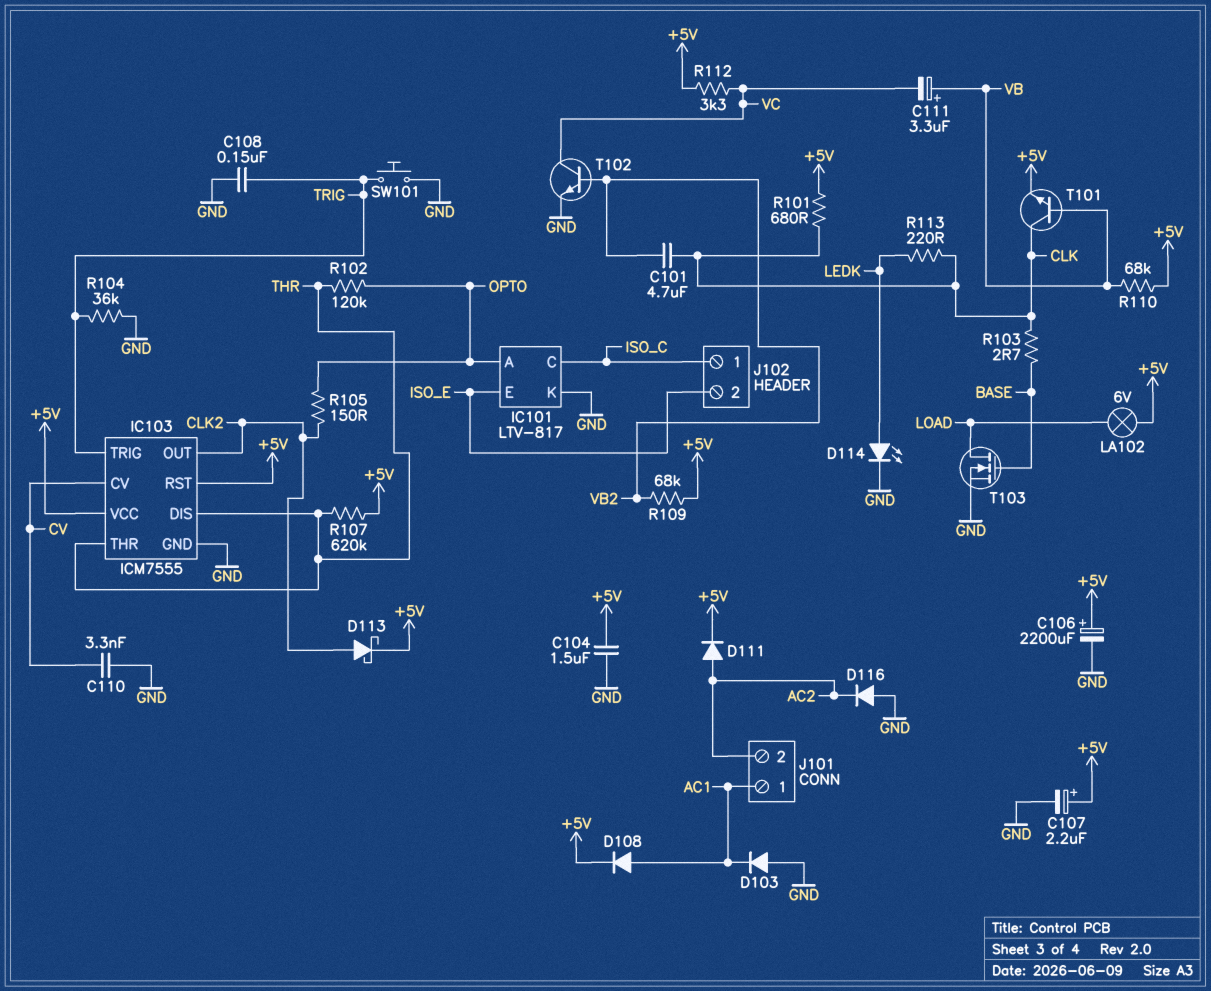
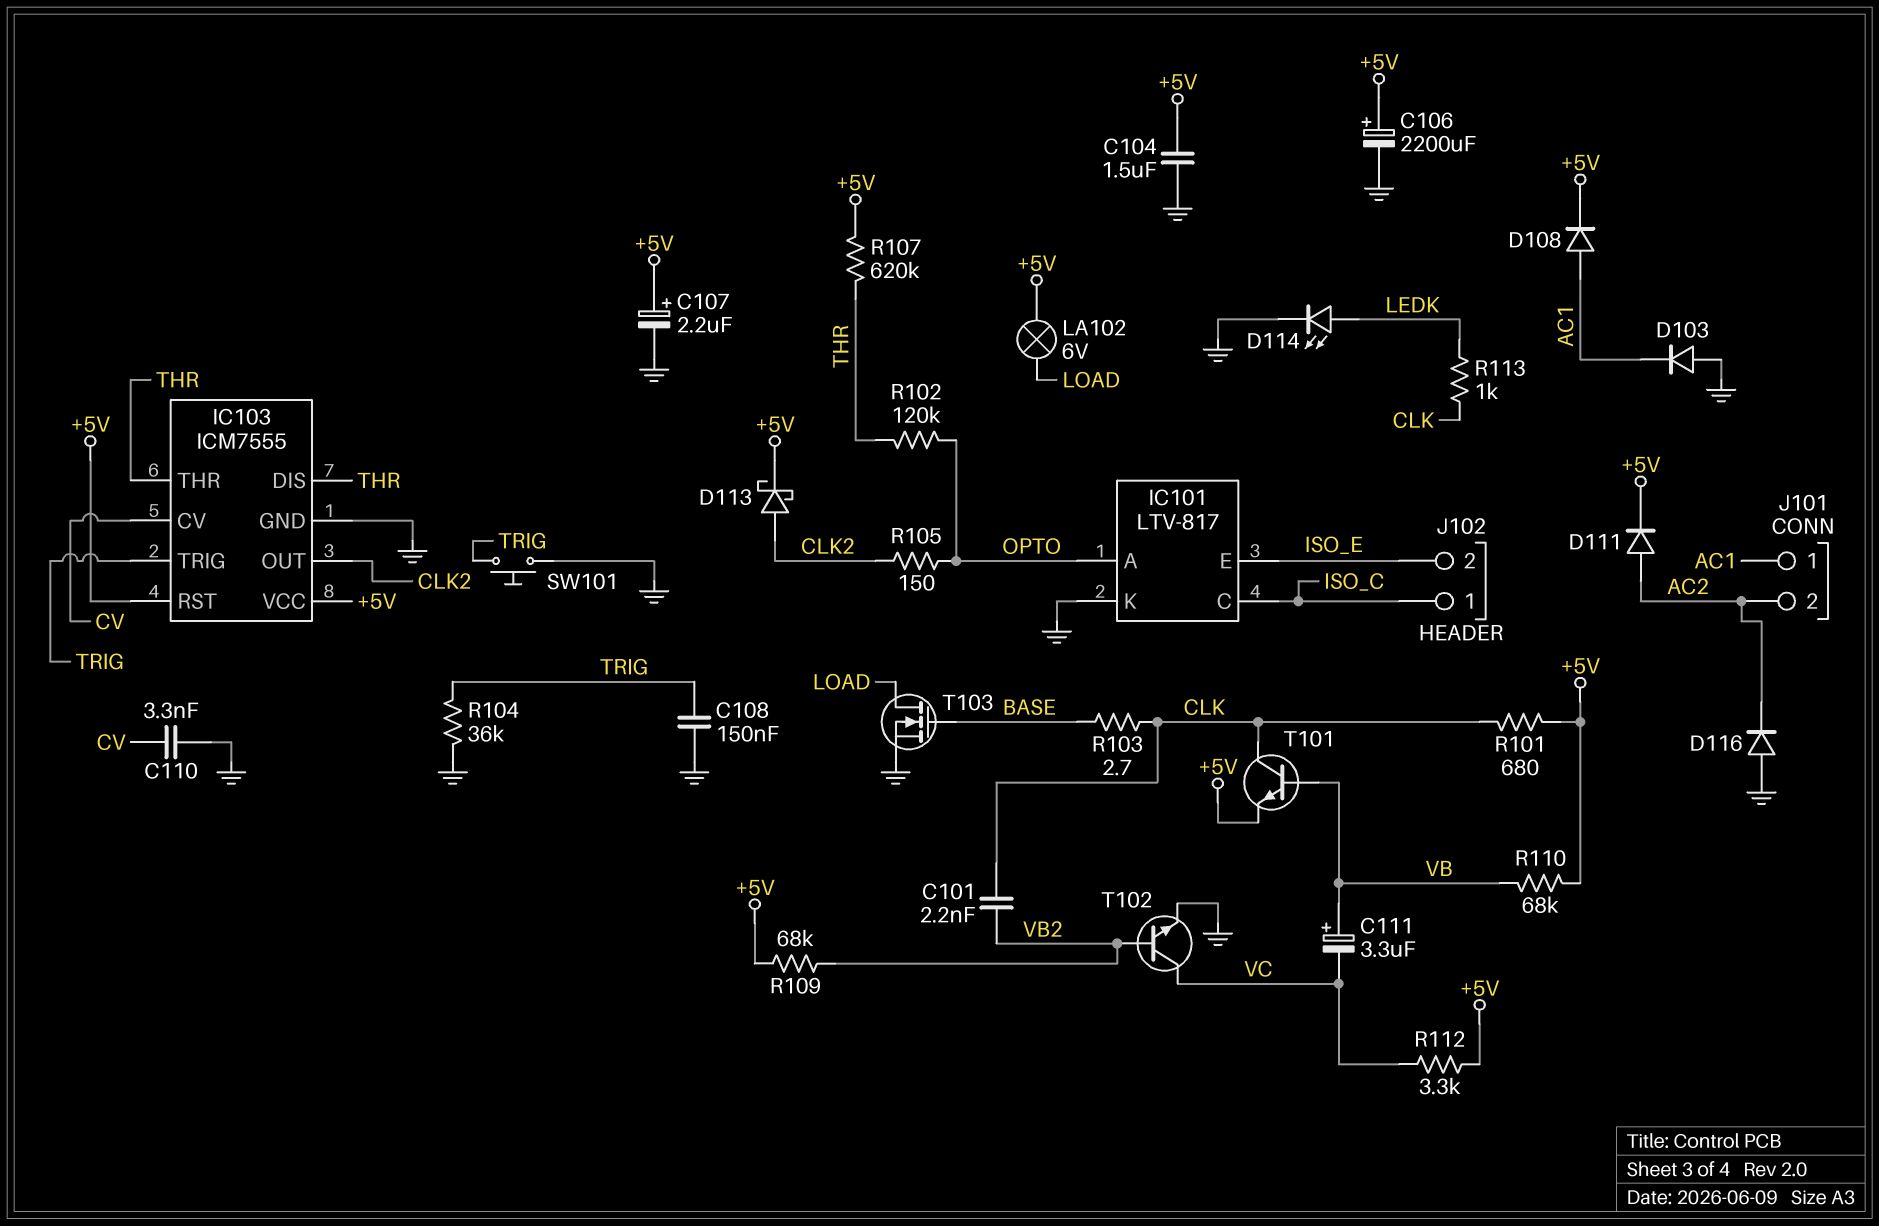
C101: 4.7uF (CLK, VB2) -> 2.2nF (CLK, VB2)
R113: 220 (CLK, LEDK) -> 1k (CLK, LEDK)

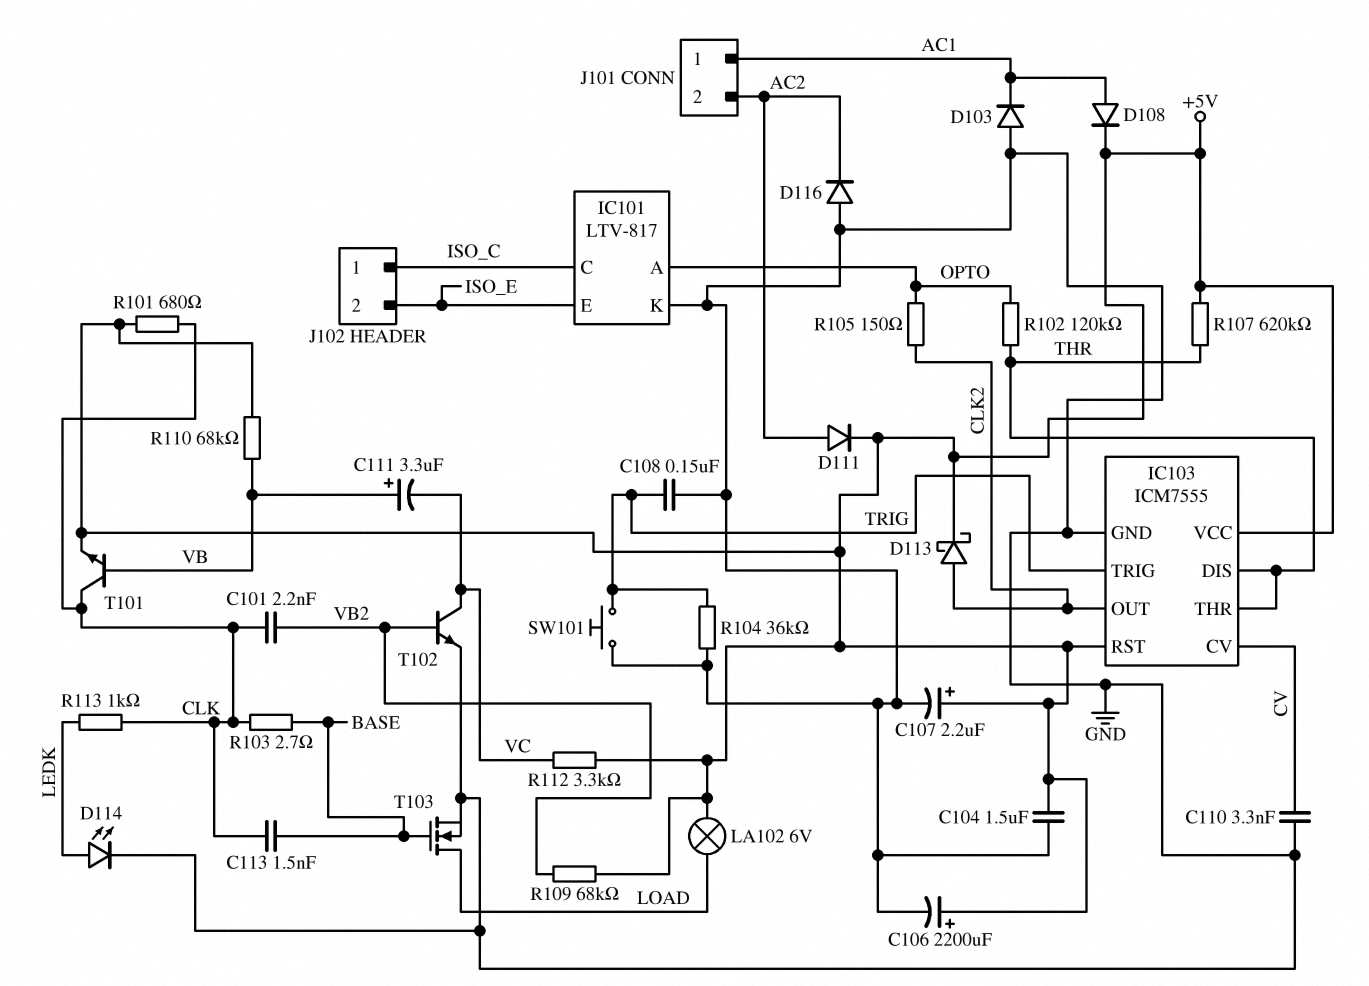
C113: none -> 1.5nF (BASE, CLK)

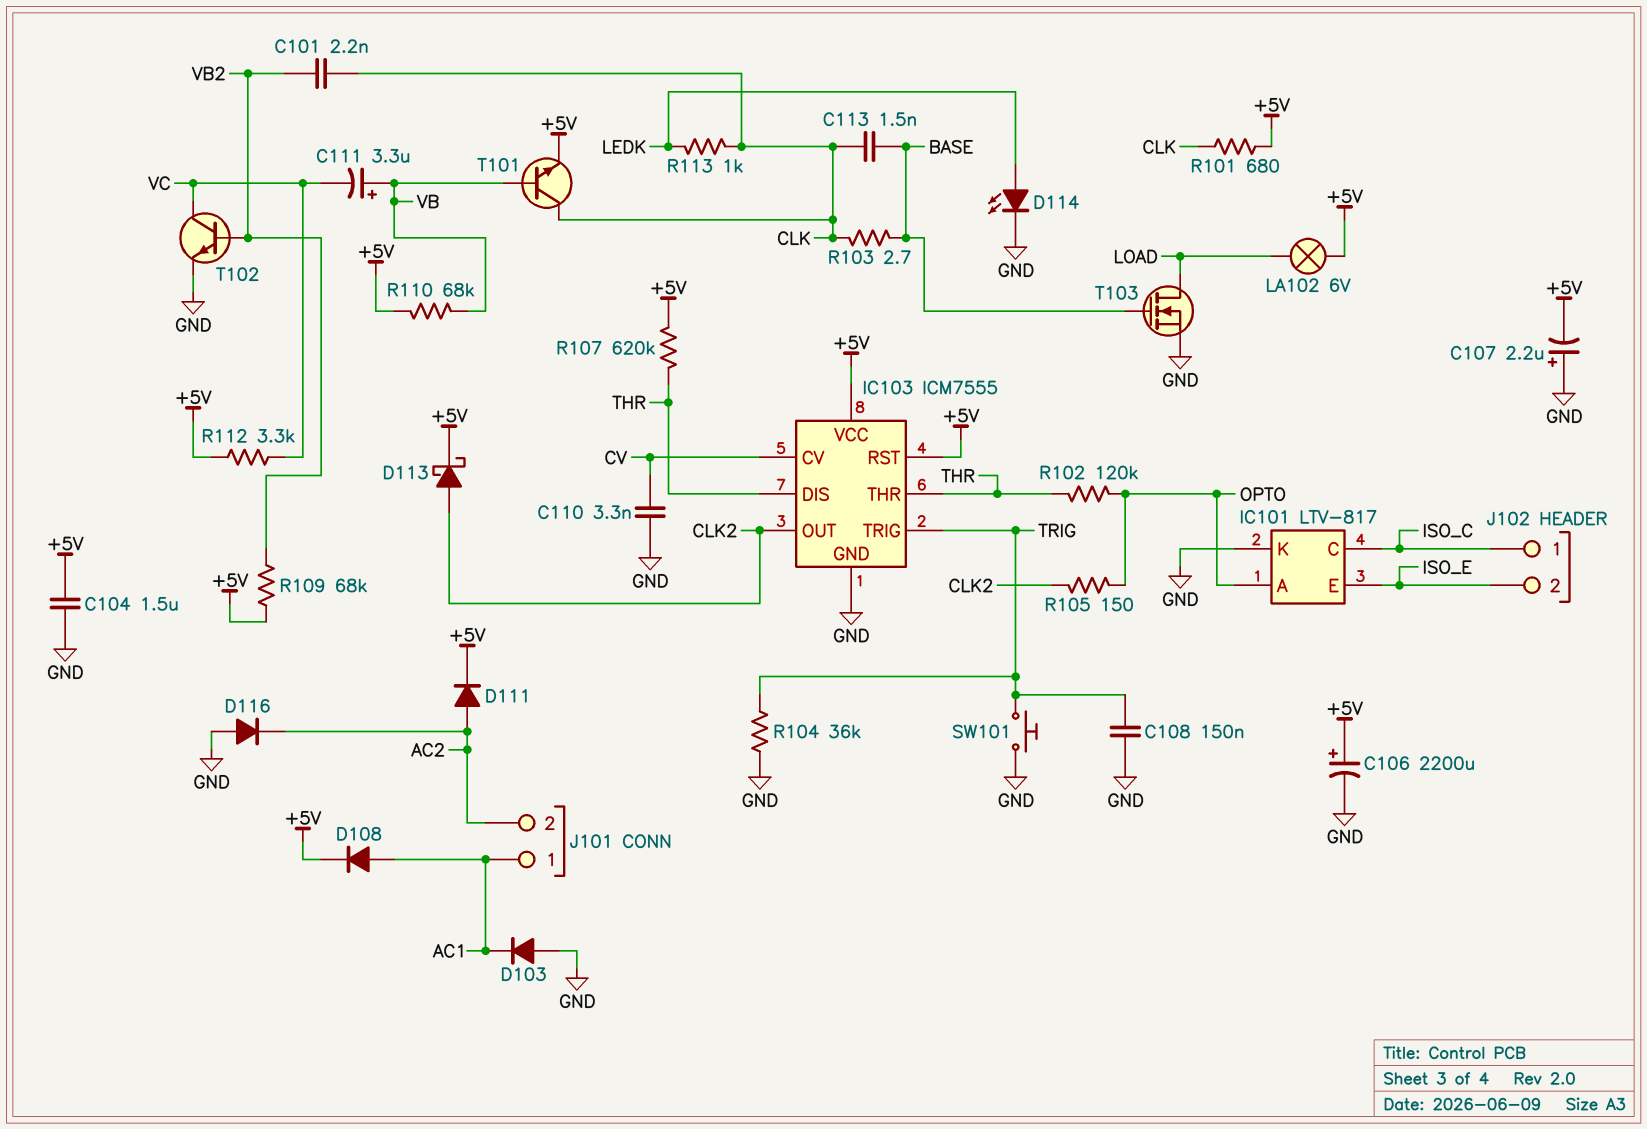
C107: 2.2uF (plus +5V, minus GND) -> 2.2uF (plus GND, minus +5V)

